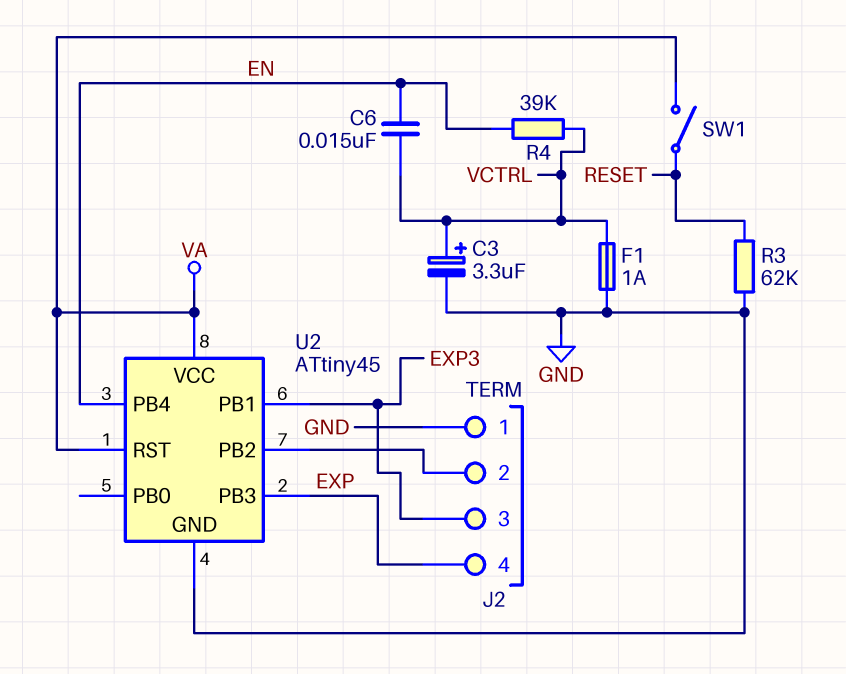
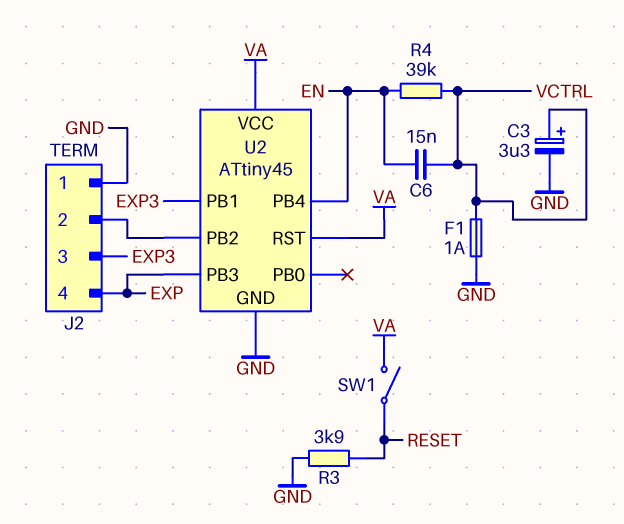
R3: 62k (GND, RESET) -> 3.9k (GND, RESET)

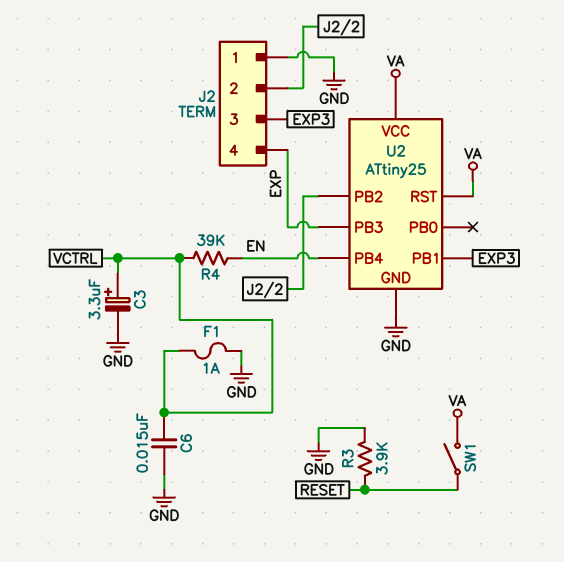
C6: 15nF (EN, VCTRL) -> 15nF (GND, VCTRL)
U2: ATtiny45 -> ATtiny25

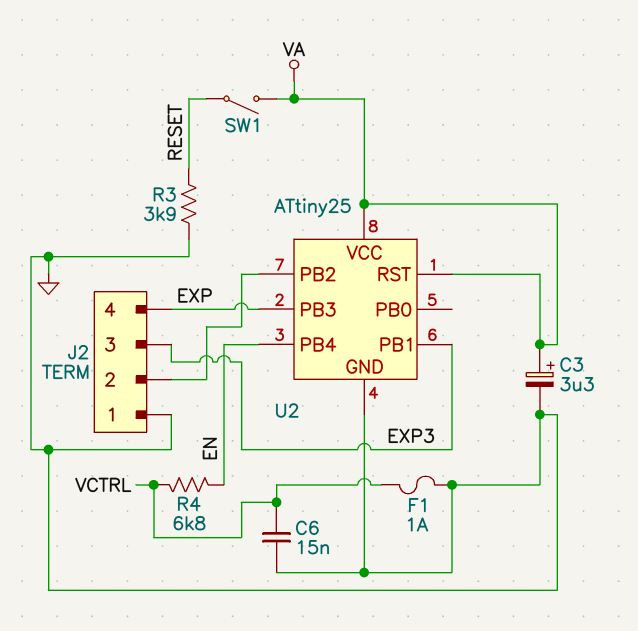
C3: 3.3uF (plus VCTRL, minus GND) -> 3.3uF (plus VA, minus GND)
R4: 39k (EN, VCTRL) -> 6.8k (EN, VCTRL)

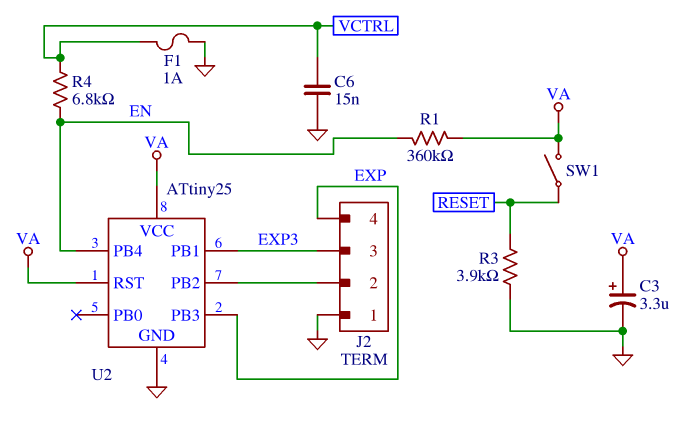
R1: none -> 360k (EN, VA)

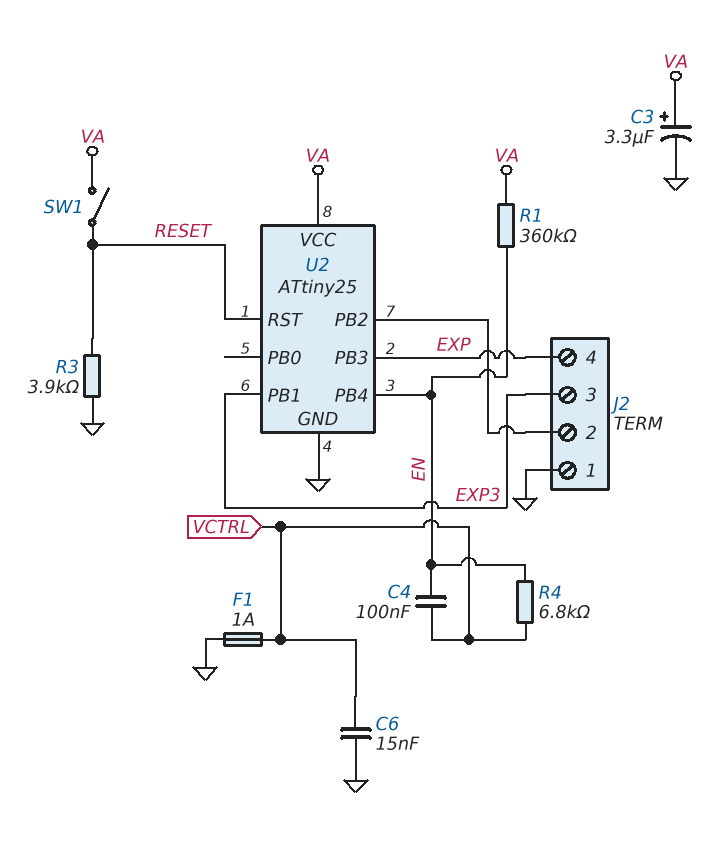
C4: none -> 100nF (EN, VCTRL)
U2 pin RST: VA -> RESET

